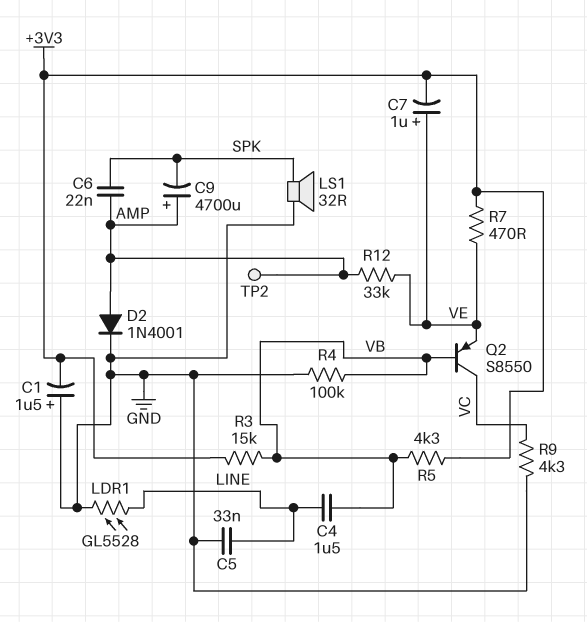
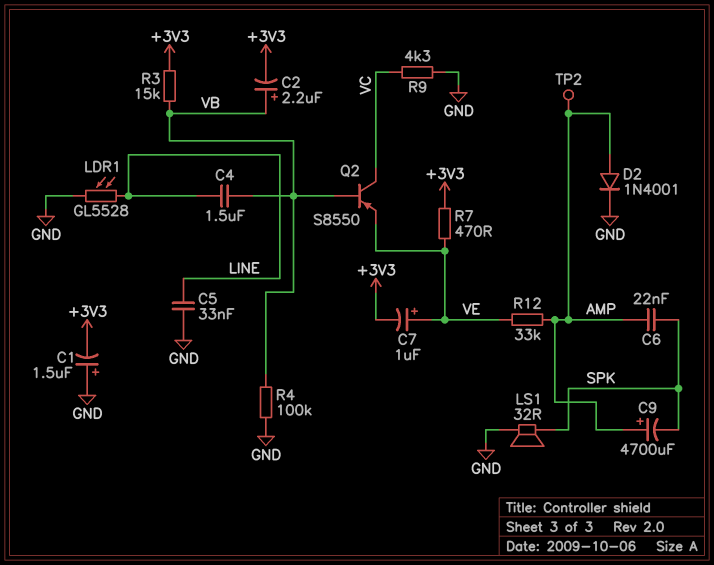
C2: none -> 2.2uF (plus VB, minus +3V3)
R5: 4.3k (+3V3, VB) -> none

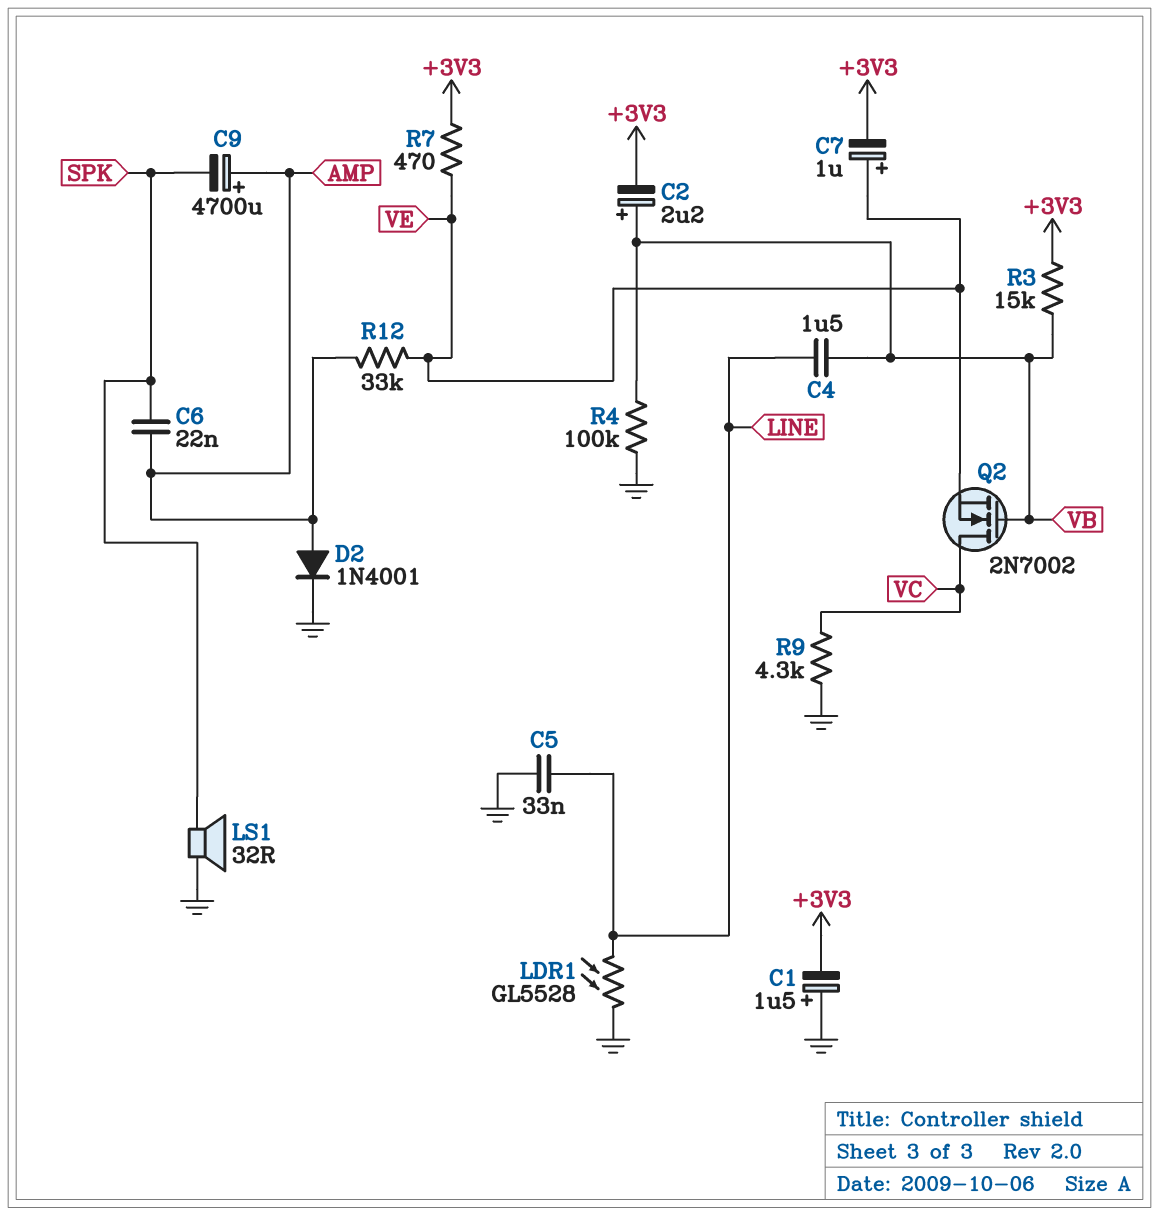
Q2: PNP S8550 (B VB, C VC, E VE) -> NMOS 2N7002 (G VB, D VC, S VE)
TP2: test point (AMP) -> none

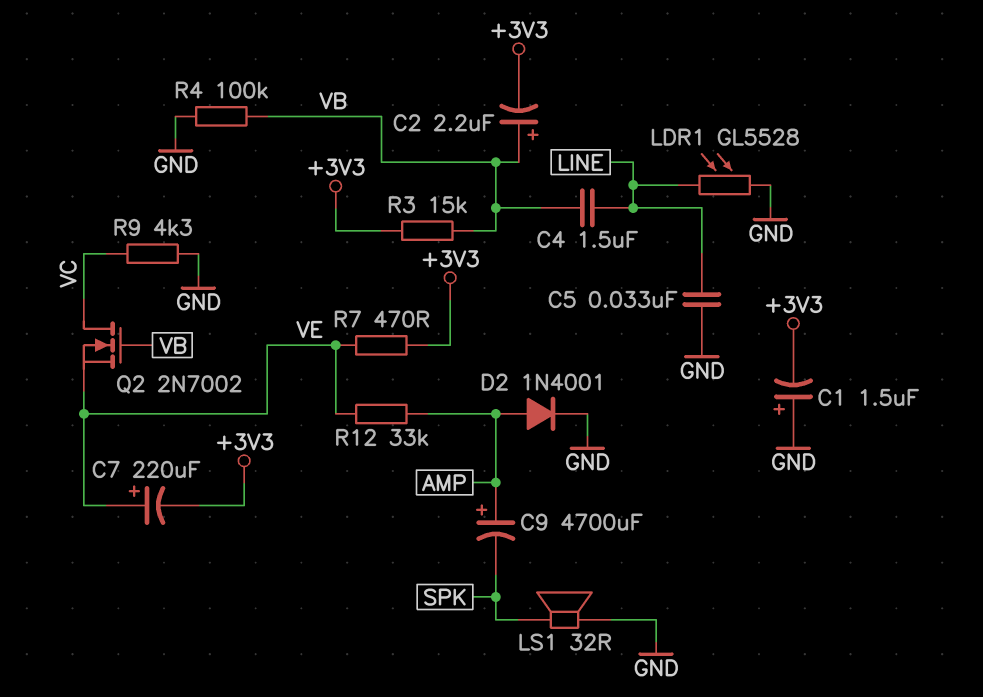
C6: 22nF (AMP, SPK) -> none
C7: 1uF (plus VE, minus +3V3) -> 220uF (plus VE, minus +3V3)

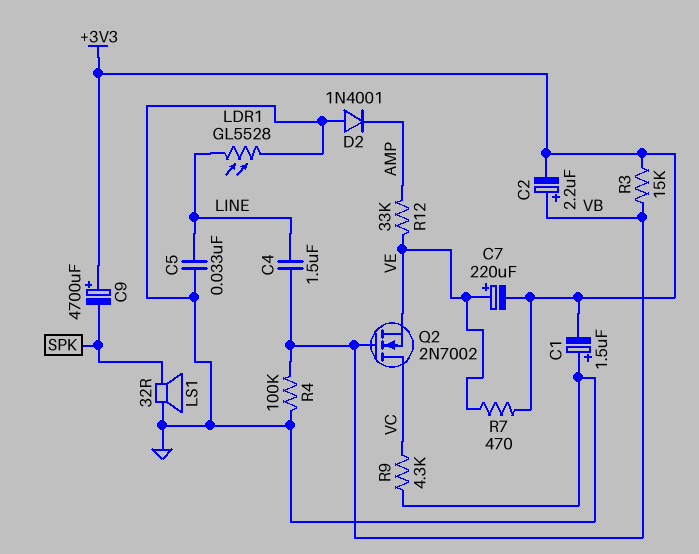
C9: 4700uF (plus AMP, minus SPK) -> 4700uF (plus +3V3, minus SPK)
D2: diode 1N4001 (A AMP, K GND) -> diode 1N4001 (A GND, K AMP)

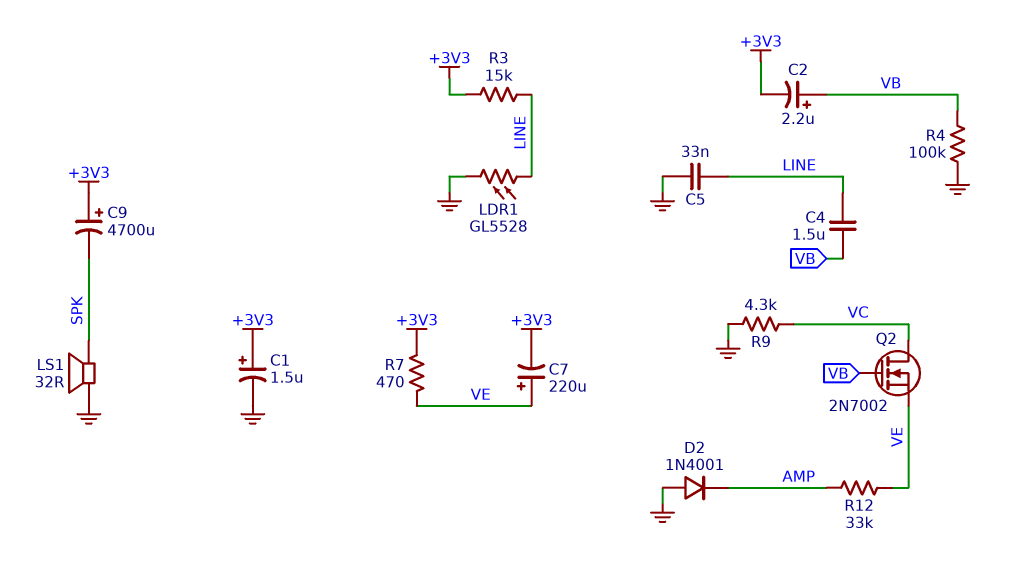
C1: 1.5uF (plus GND, minus +3V3) -> 1.5uF (plus +3V3, minus GND)
R3: 15k (+3V3, VB) -> 15k (+3V3, LINE)

